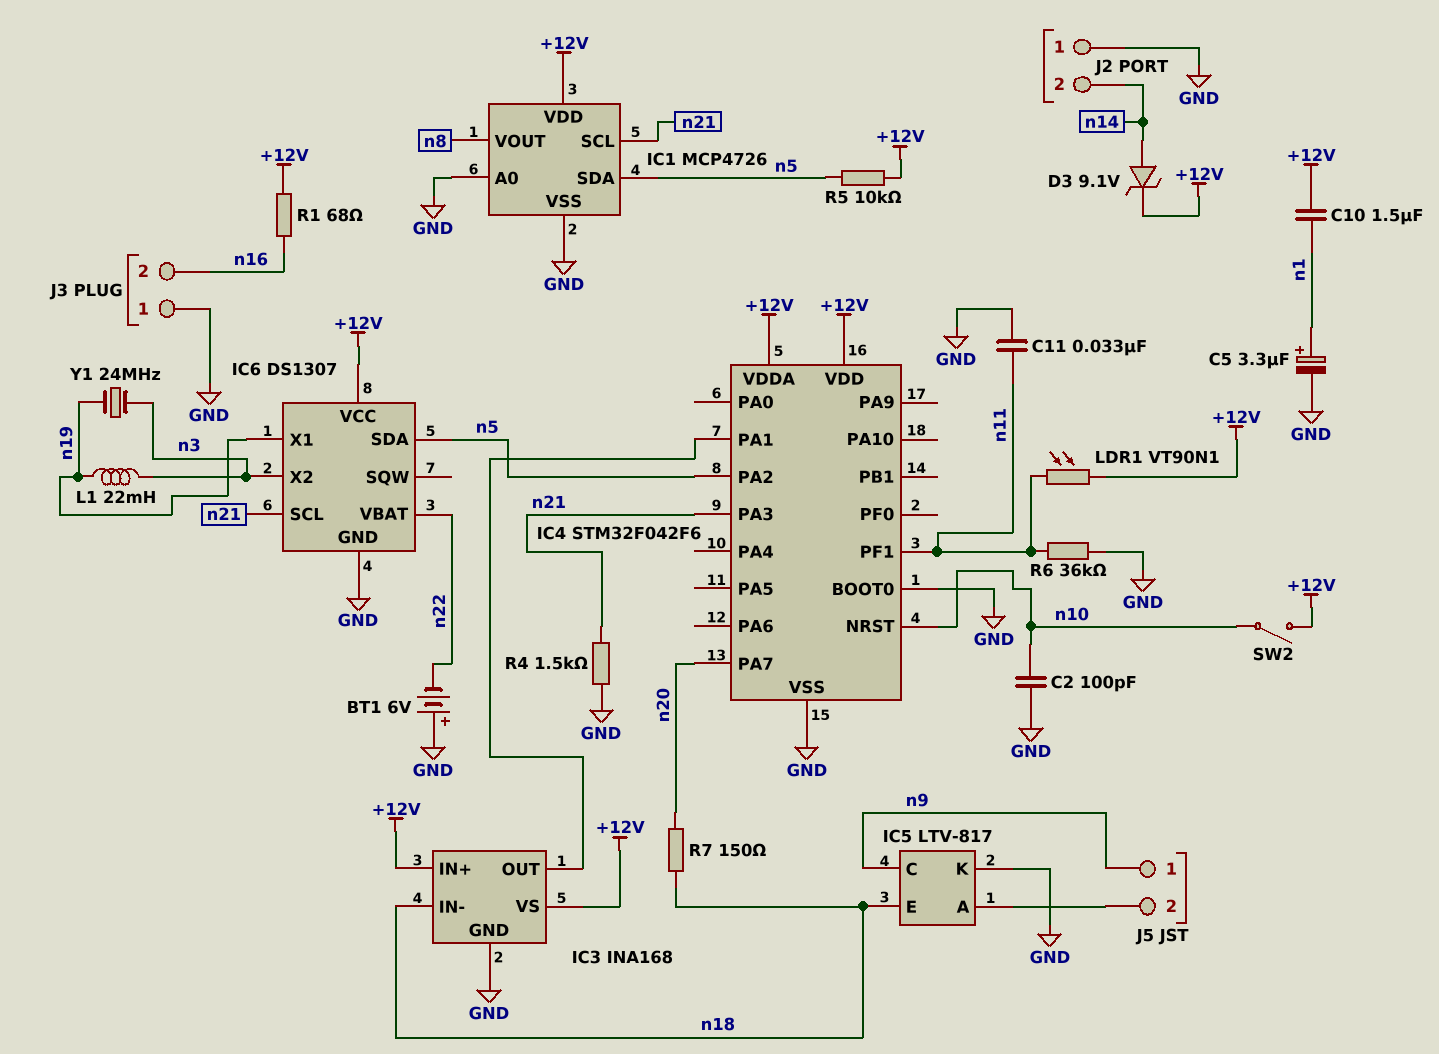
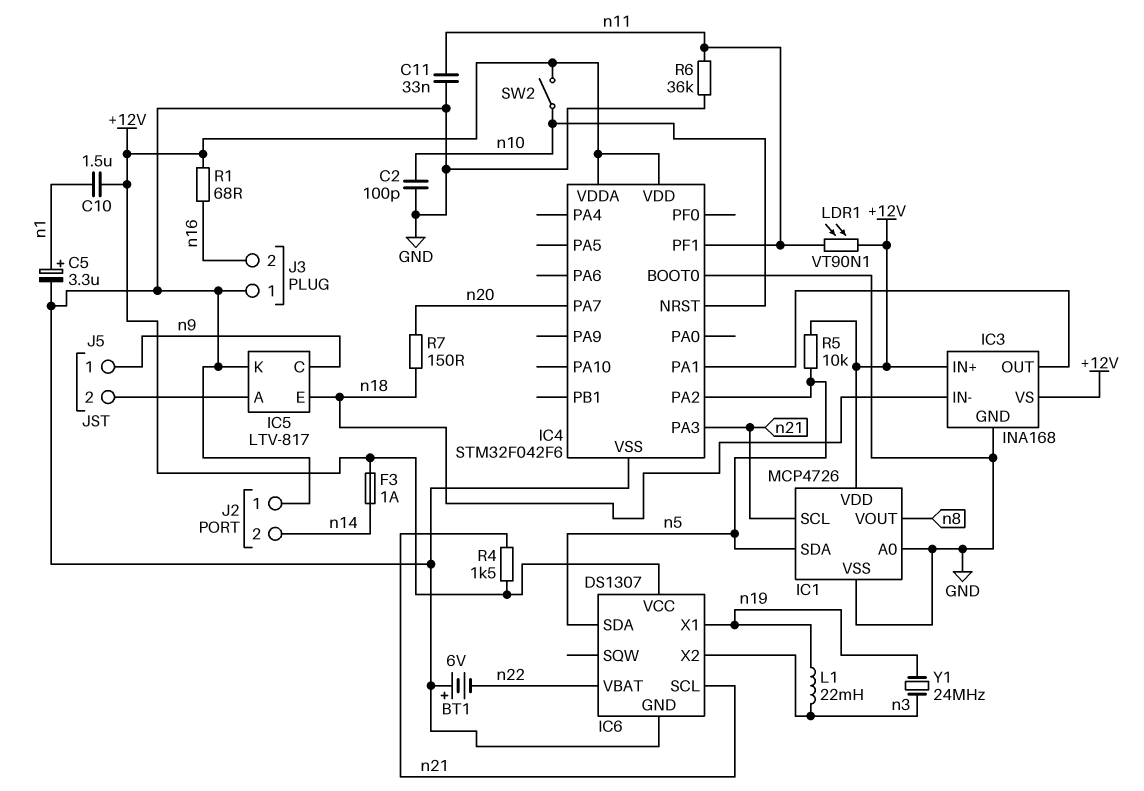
D3: zener 9.1V (A n14, K +12V) -> none
F3: none -> 1A (+12V, n14)
R4: 1.5k (GND, n21) -> 1.5k (+12V, n21)

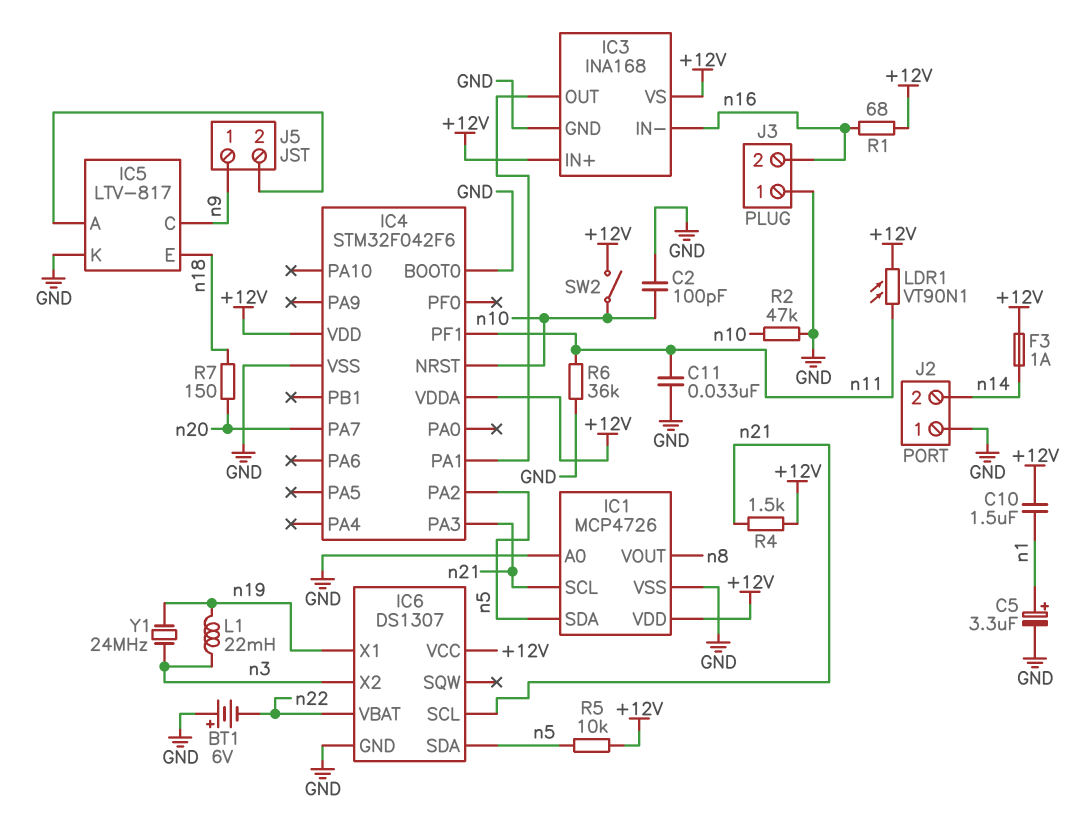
IC3 pin IN-: n18 -> n16
R2: none -> 47k (GND, n10)

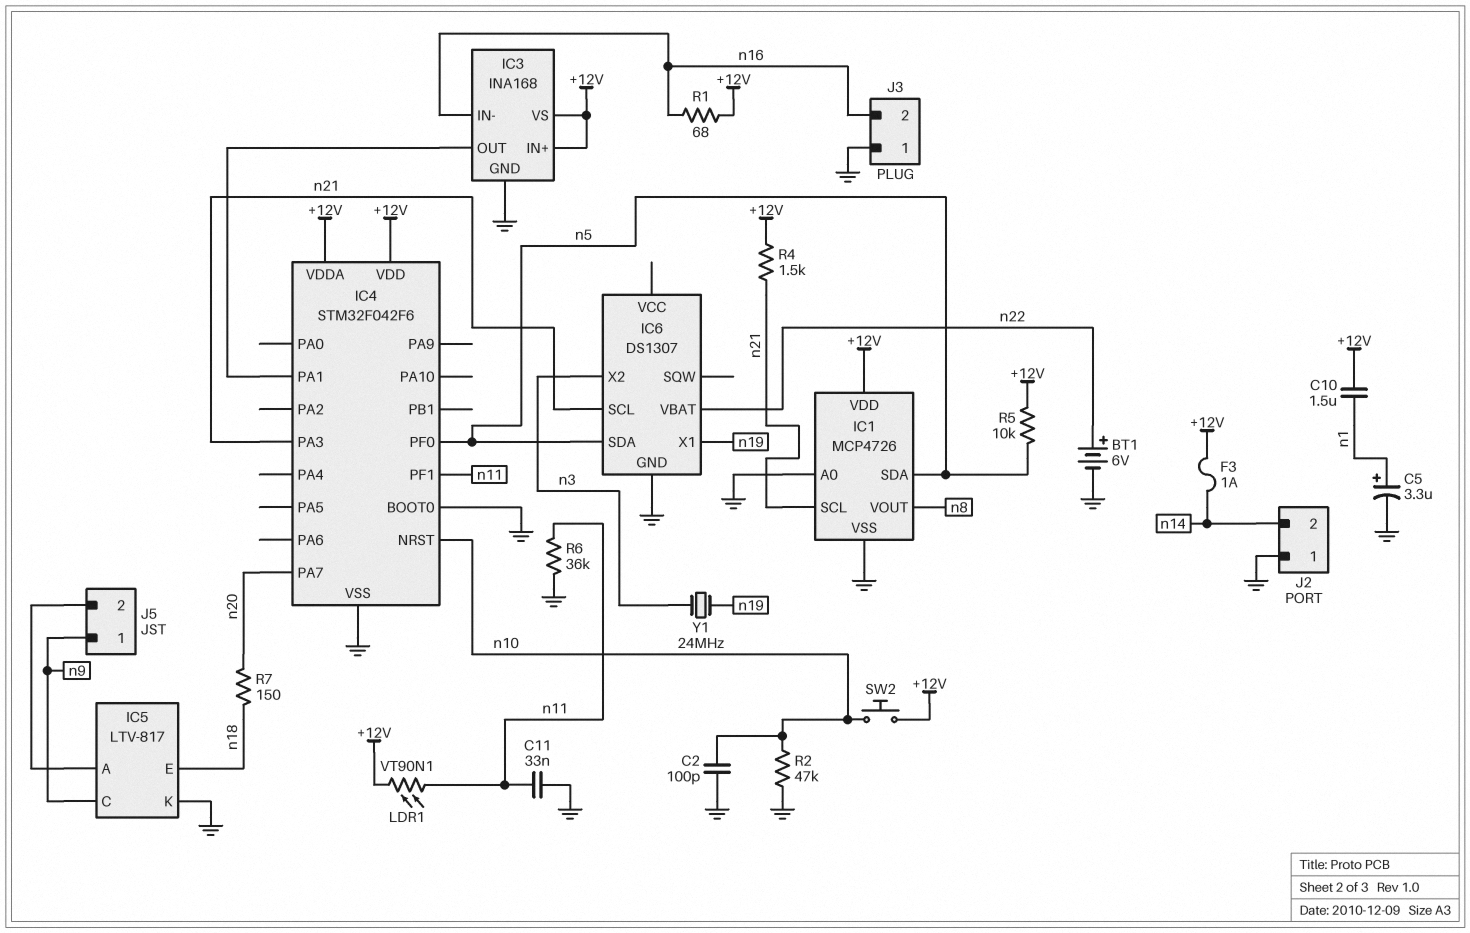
BT1: 6V (plus GND, minus n22) -> 6V (plus n22, minus GND)
IC4 pin PA2: n5 -> none
IC4 pin PF0: none -> n5
IC6 pin VCC: +12V -> none
L1: 22mH (n3, n19) -> none
SW2: switch (+12V, n10) -> button (+12V, n10)

